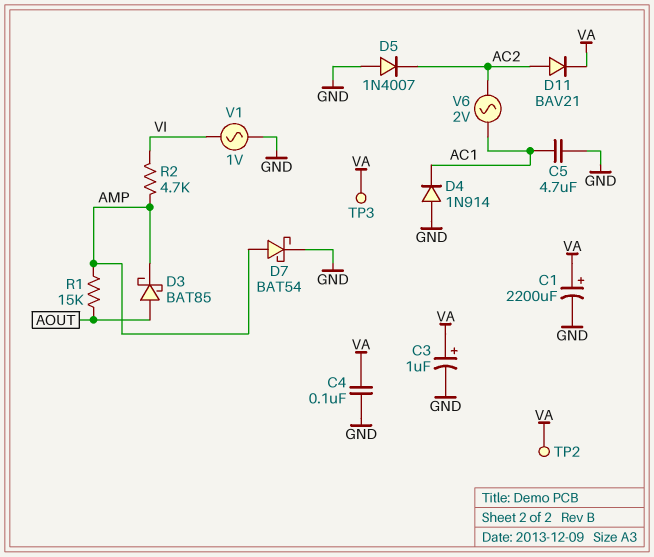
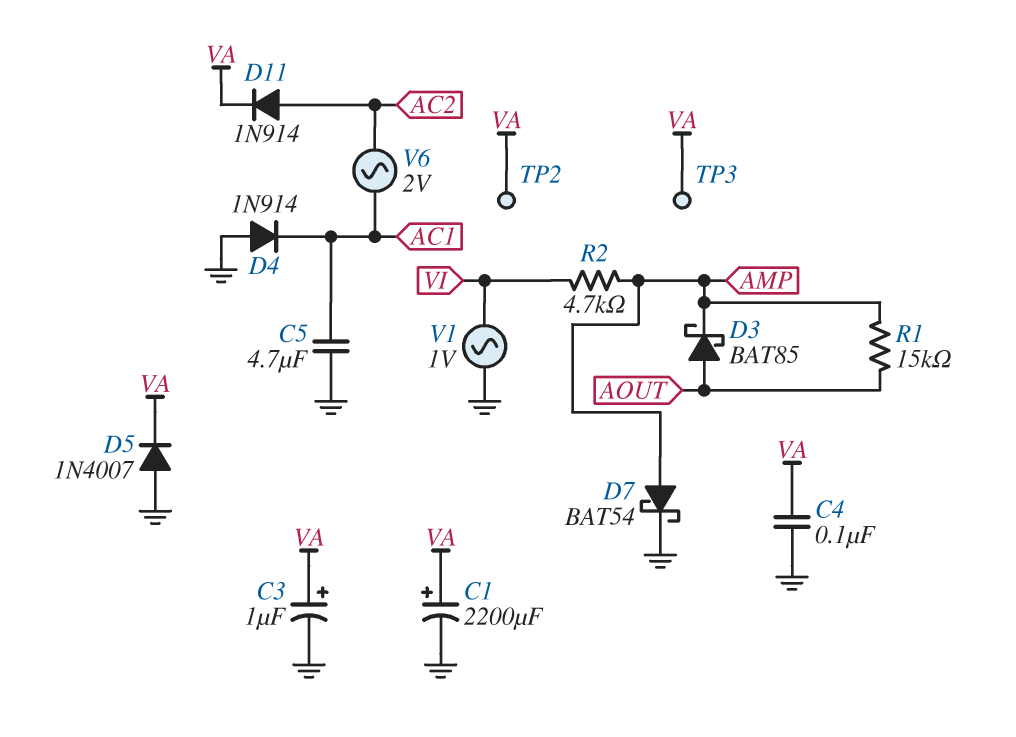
D5: diode 1N4007 (A GND, K AC2) -> diode 1N4007 (A GND, K VA)
D11: diode BAV21 (A AC2, K VA) -> diode 1N914 (A AC2, K VA)

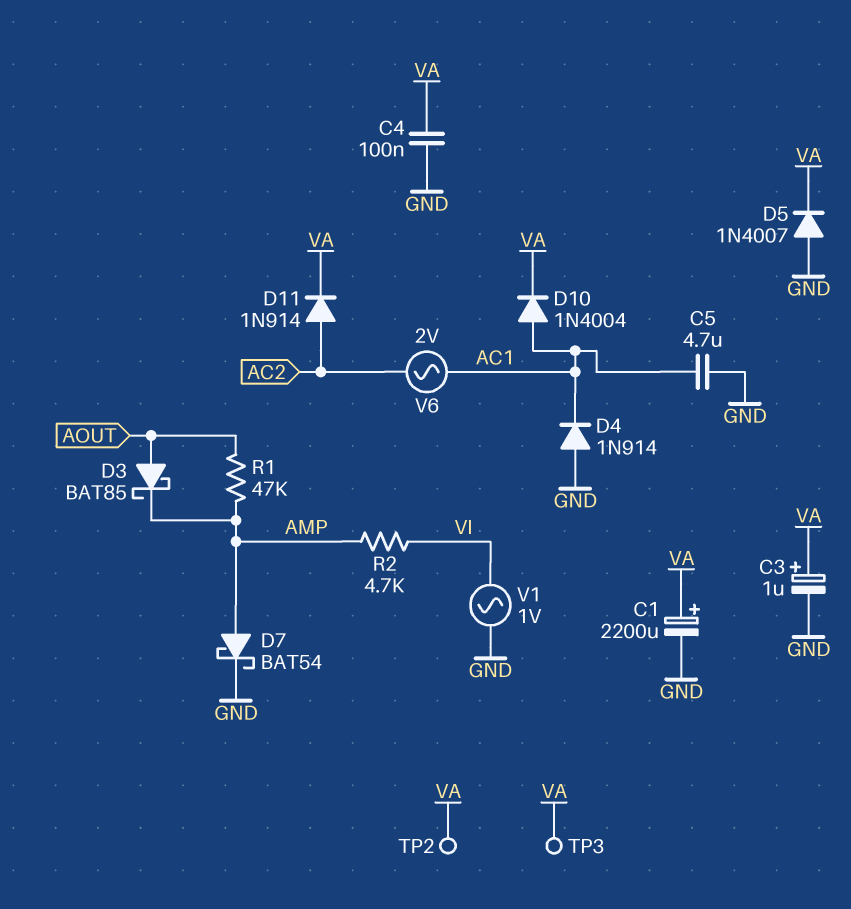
D10: none -> diode 1N4004 (A AC1, K VA)
R1: 15k (AMP, AOUT) -> 47k (AMP, AOUT)

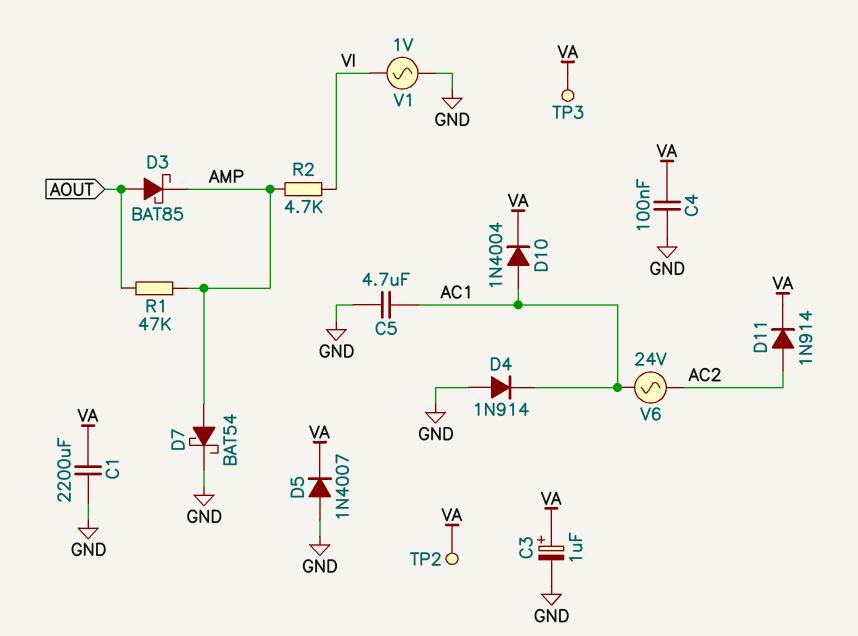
C1: 2200uF (plus VA, minus GND) -> 2200uF (GND, VA)
V6: AC 2V (AC1, AC2) -> AC 24V (AC1, AC2)

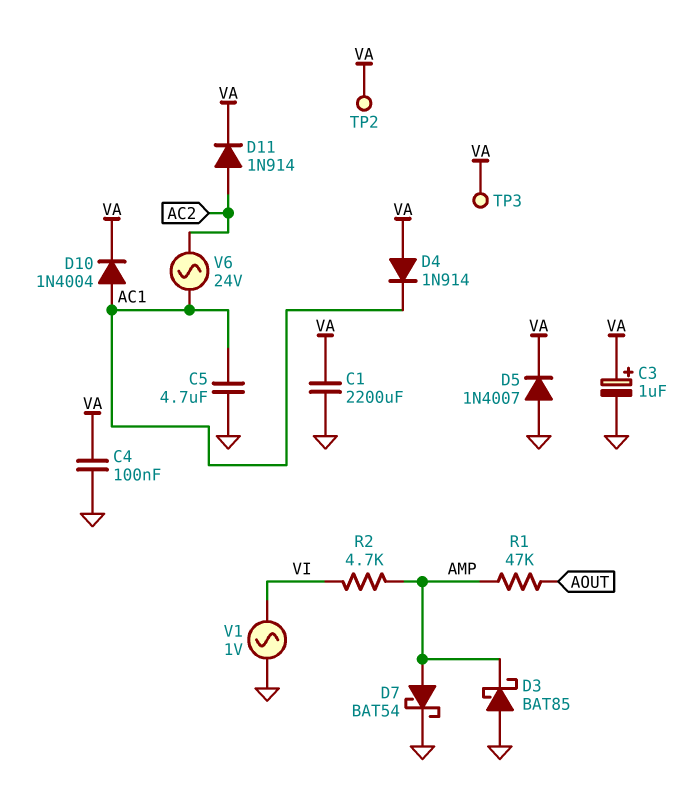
D3: schottky BAT85 (A AOUT, K AMP) -> schottky BAT85 (A GND, K AMP)
D4: diode 1N914 (A GND, K AC1) -> diode 1N914 (A VA, K AC1)

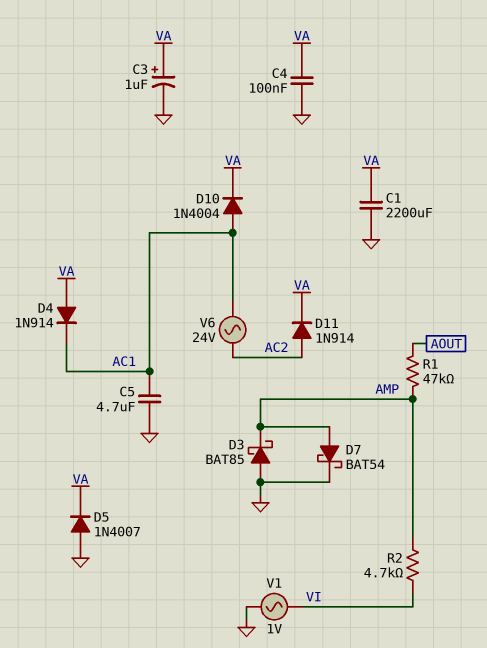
TP2: test point (VA) -> none
TP3: test point (VA) -> none

